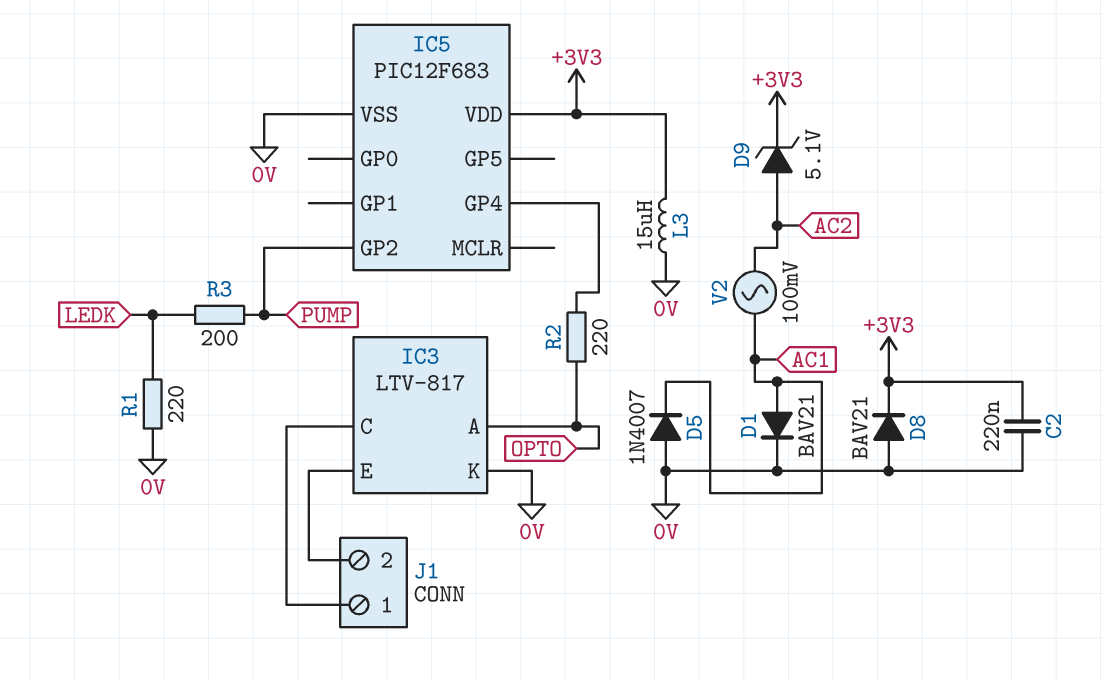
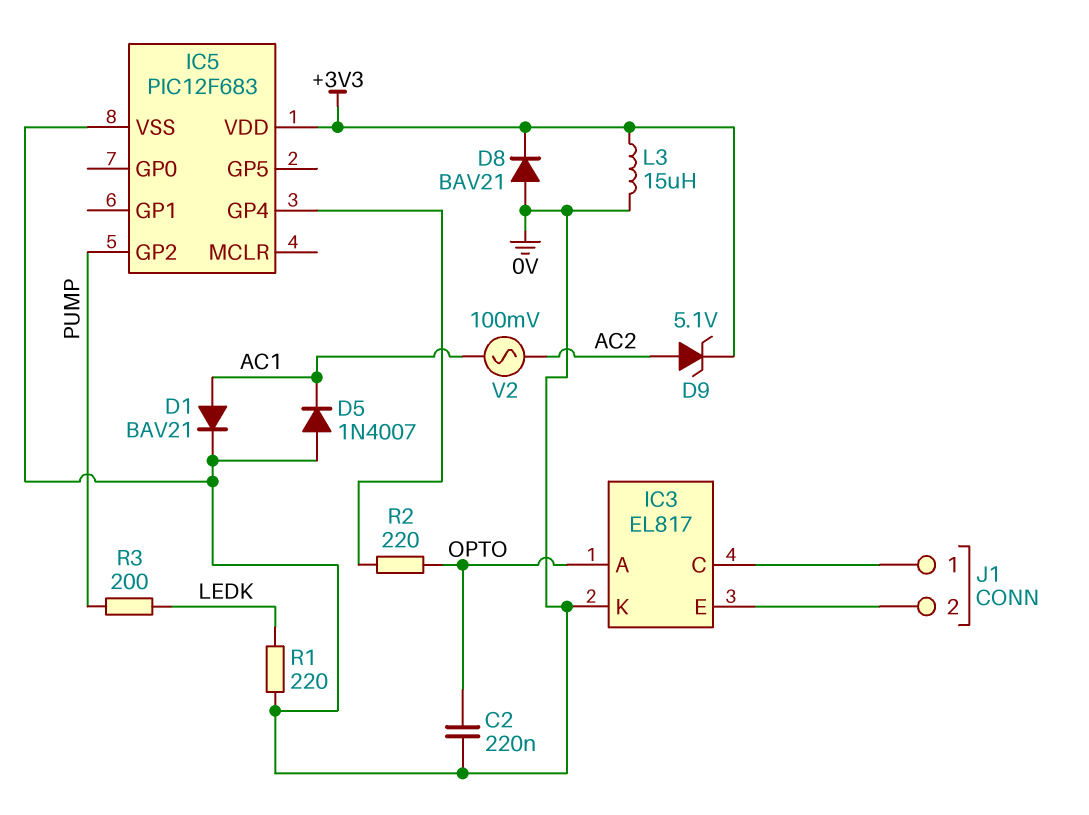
C2: 220nF (+3V3, 0V) -> 220nF (0V, OPTO)
IC3: LTV-817 -> EL817

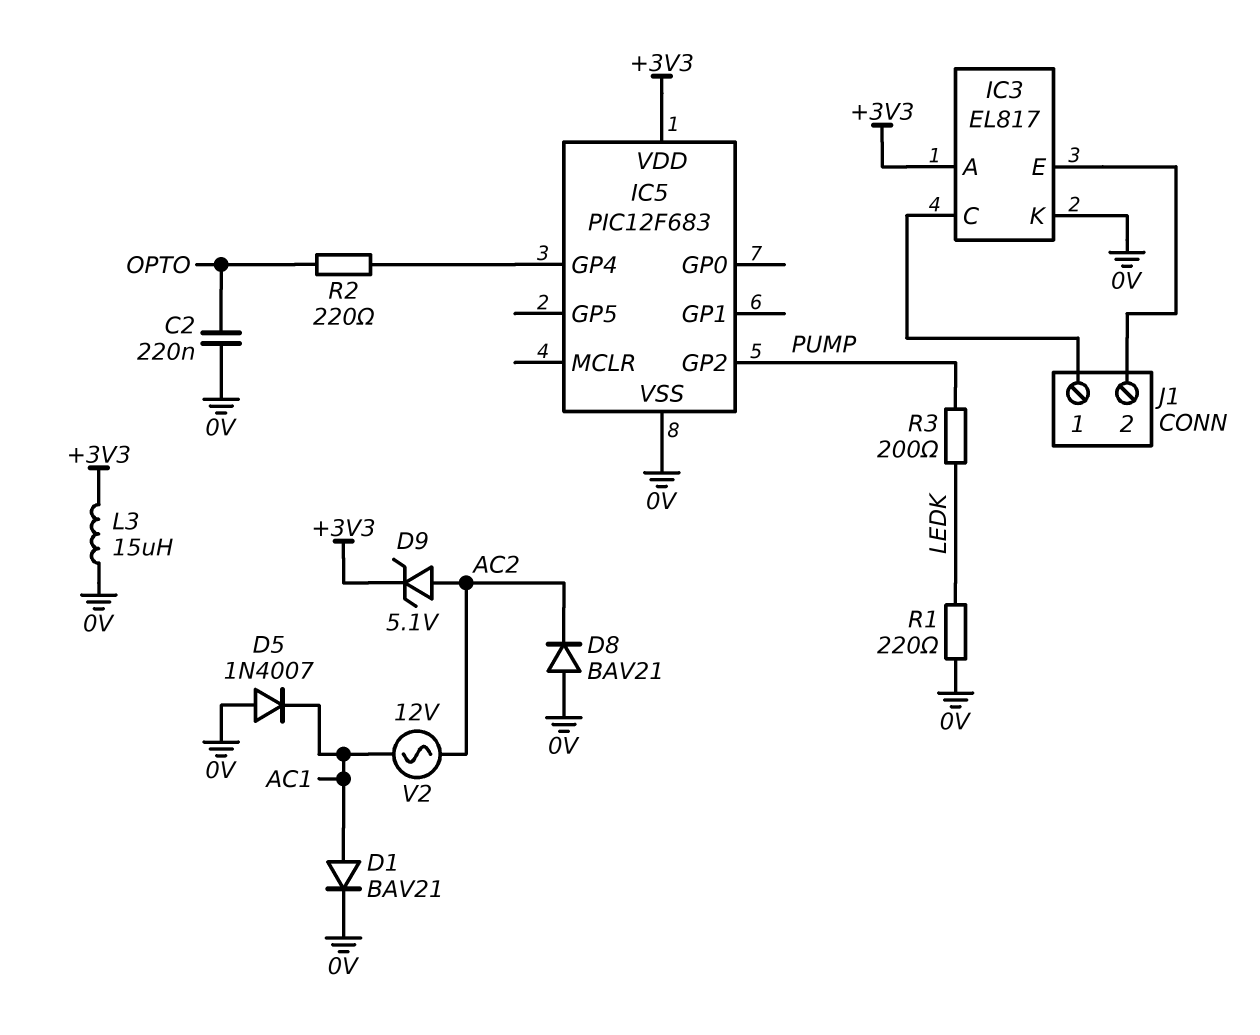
D8: diode BAV21 (A 0V, K +3V3) -> diode BAV21 (A 0V, K AC2)
IC3 pin A: OPTO -> +3V3
V2: AC 100mV (AC1, AC2) -> AC 12V (AC1, AC2)

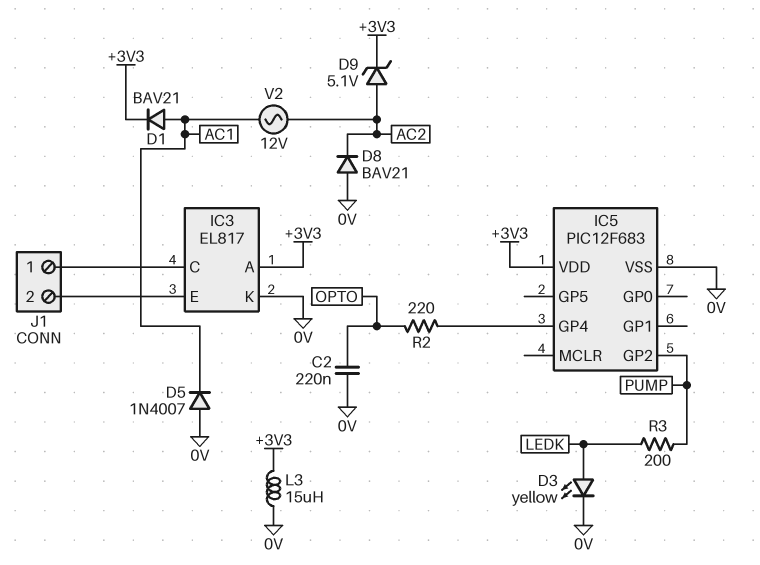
D1: diode BAV21 (A AC1, K 0V) -> diode BAV21 (A AC1, K +3V3)
D3: none -> LED yellow (A LEDK, K 0V)
R1: 220 (0V, LEDK) -> none

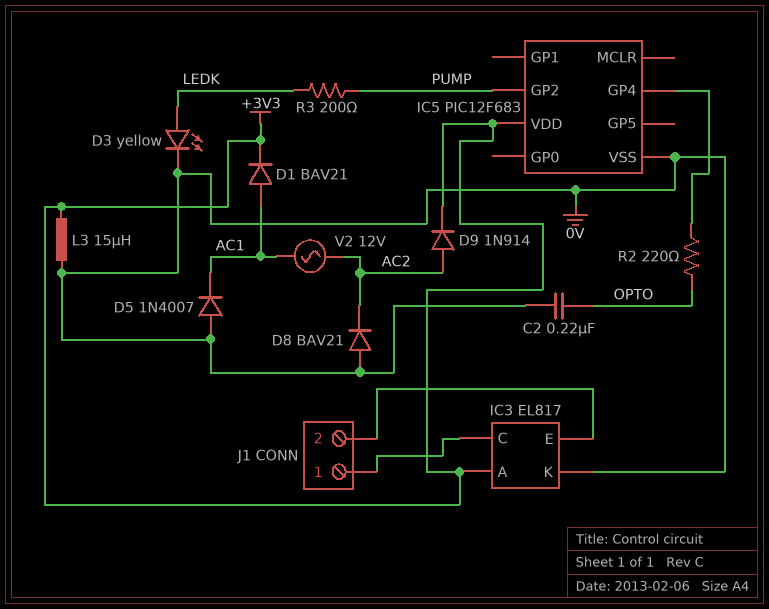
D9: zener 5.1V (A AC2, K +3V3) -> diode 1N914 (A AC2, K +3V3)

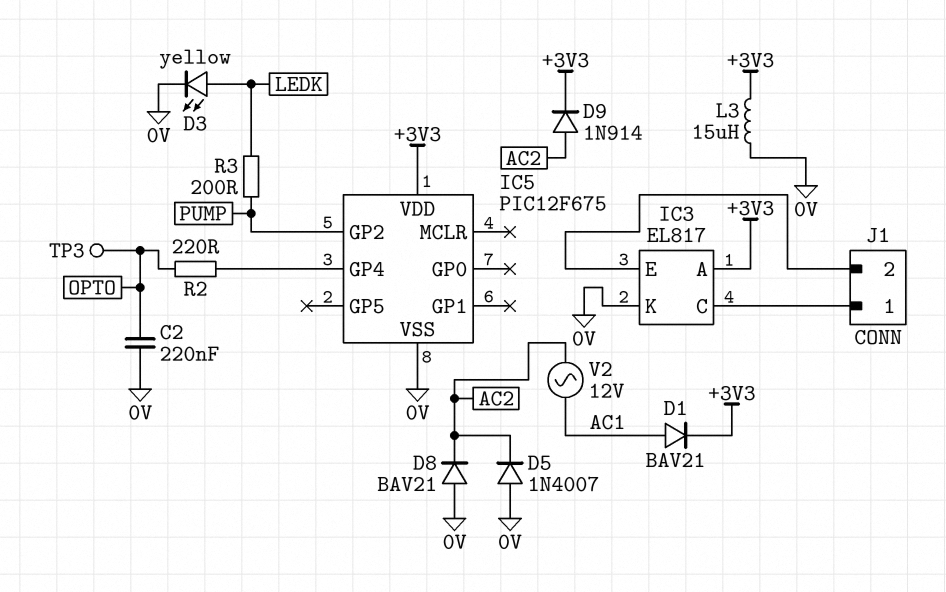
D5: diode 1N4007 (A 0V, K AC1) -> diode 1N4007 (A 0V, K AC2)
IC5: PIC12F683 -> PIC12F675
TP3: none -> test point (OPTO)

